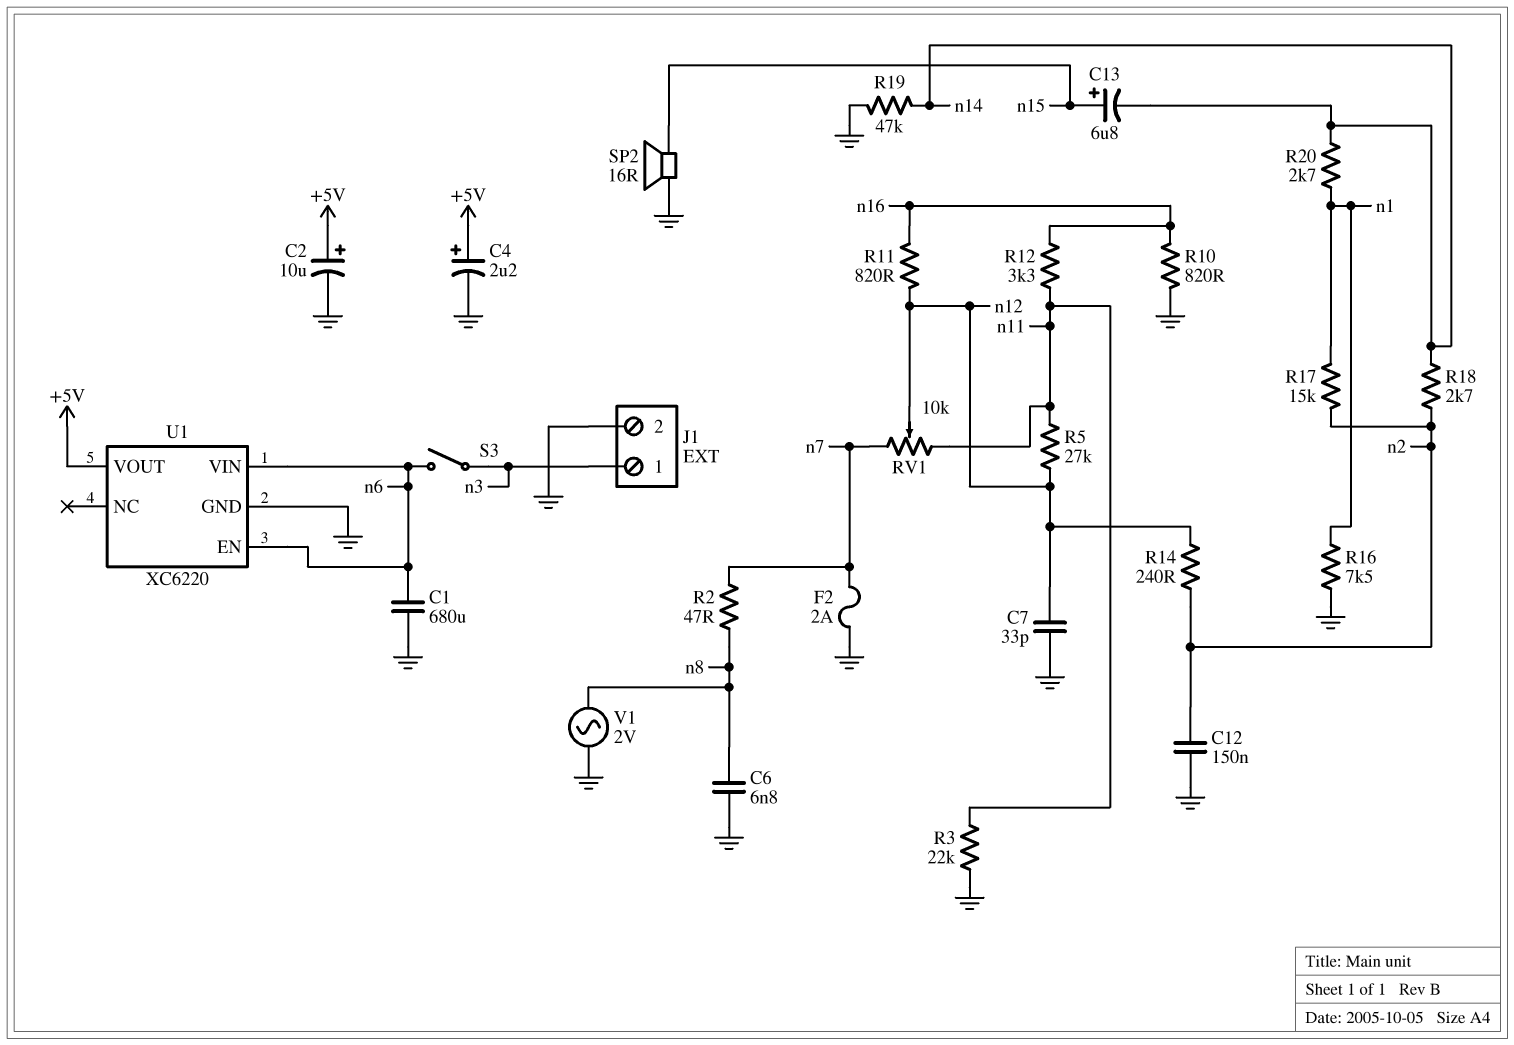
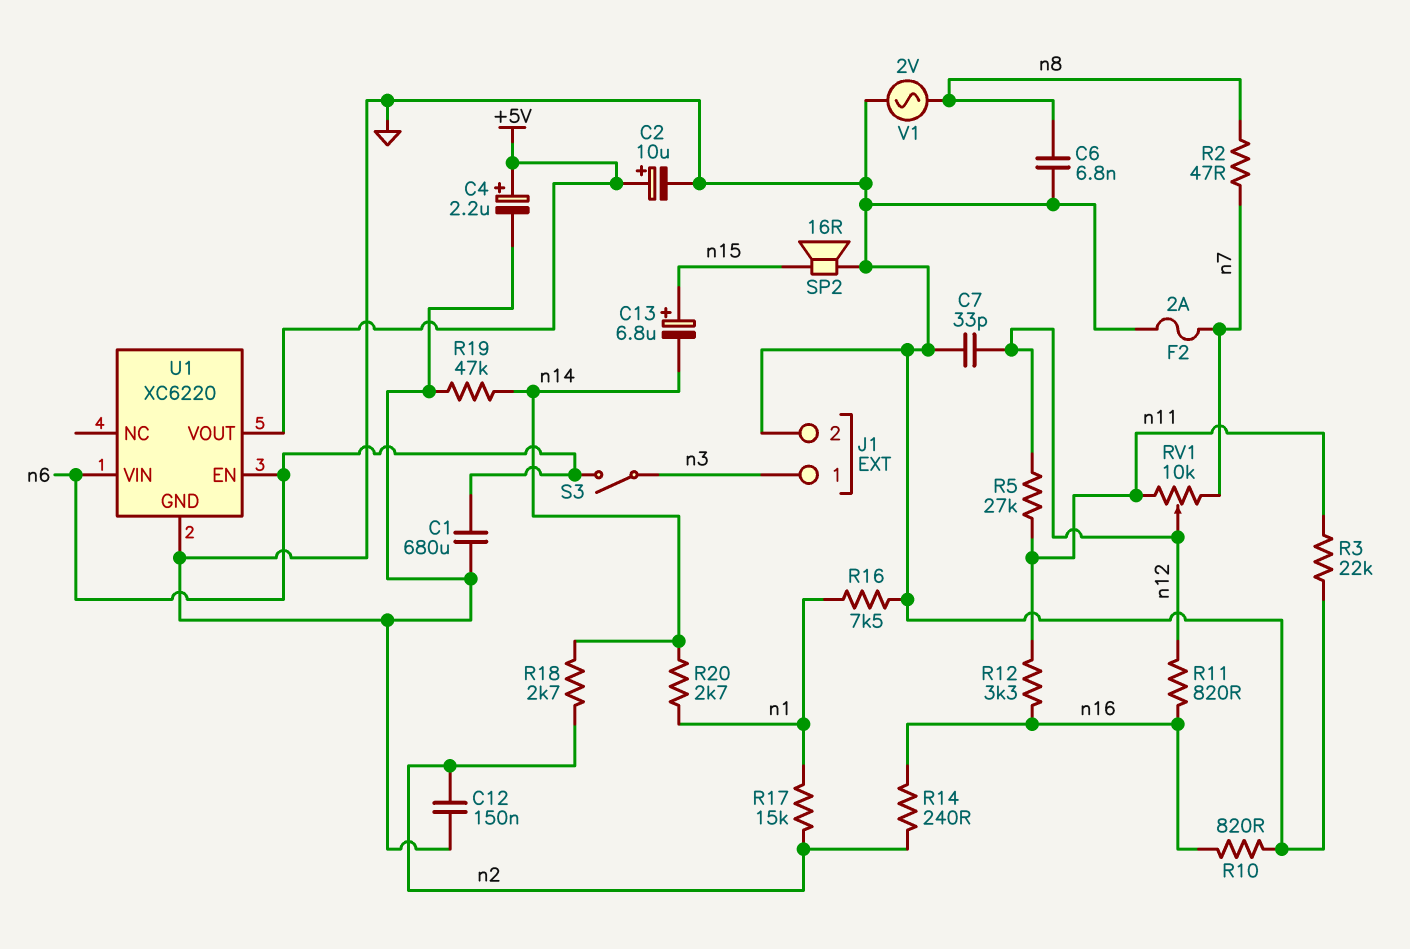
R14: 240 (n2, n12) -> 240 (n2, n16)

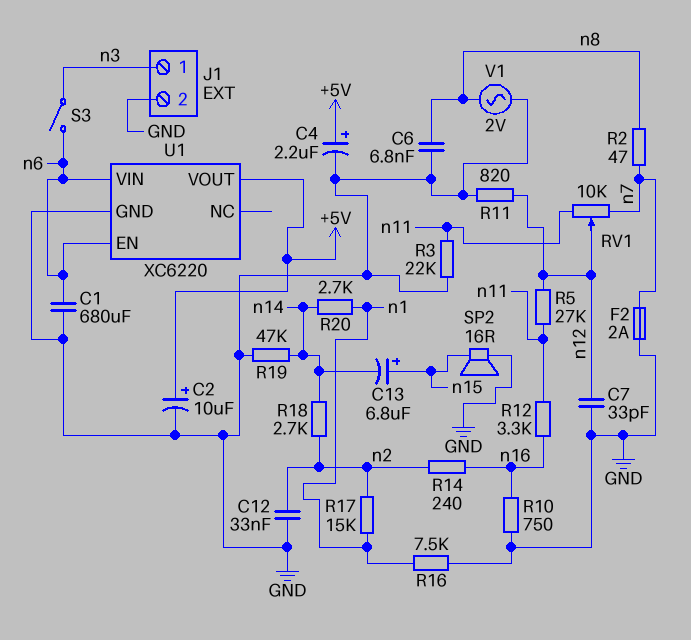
C12: 150nF (GND, n2) -> 33nF (GND, n2)
R10: 820 (GND, n16) -> 750 (GND, n16)
R11: 820 (n12, n16) -> 820 (GND, n12)

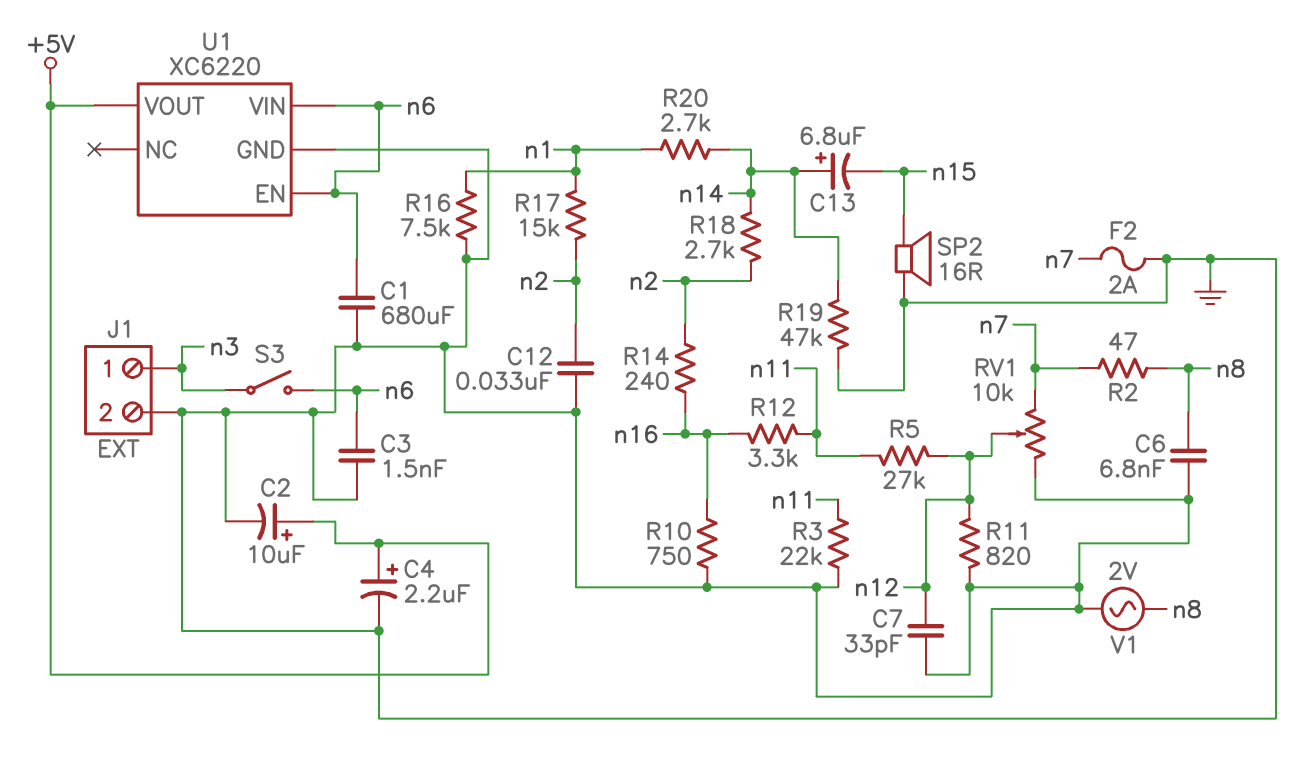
C3: none -> 1.5nF (GND, n6)
C13: 6.8uF (plus n15, minus n14) -> 6.8uF (plus n14, minus n15)
RV1: 10k (n7, n11, wiper n12) -> 10k (GND, n7, wiper n12)

